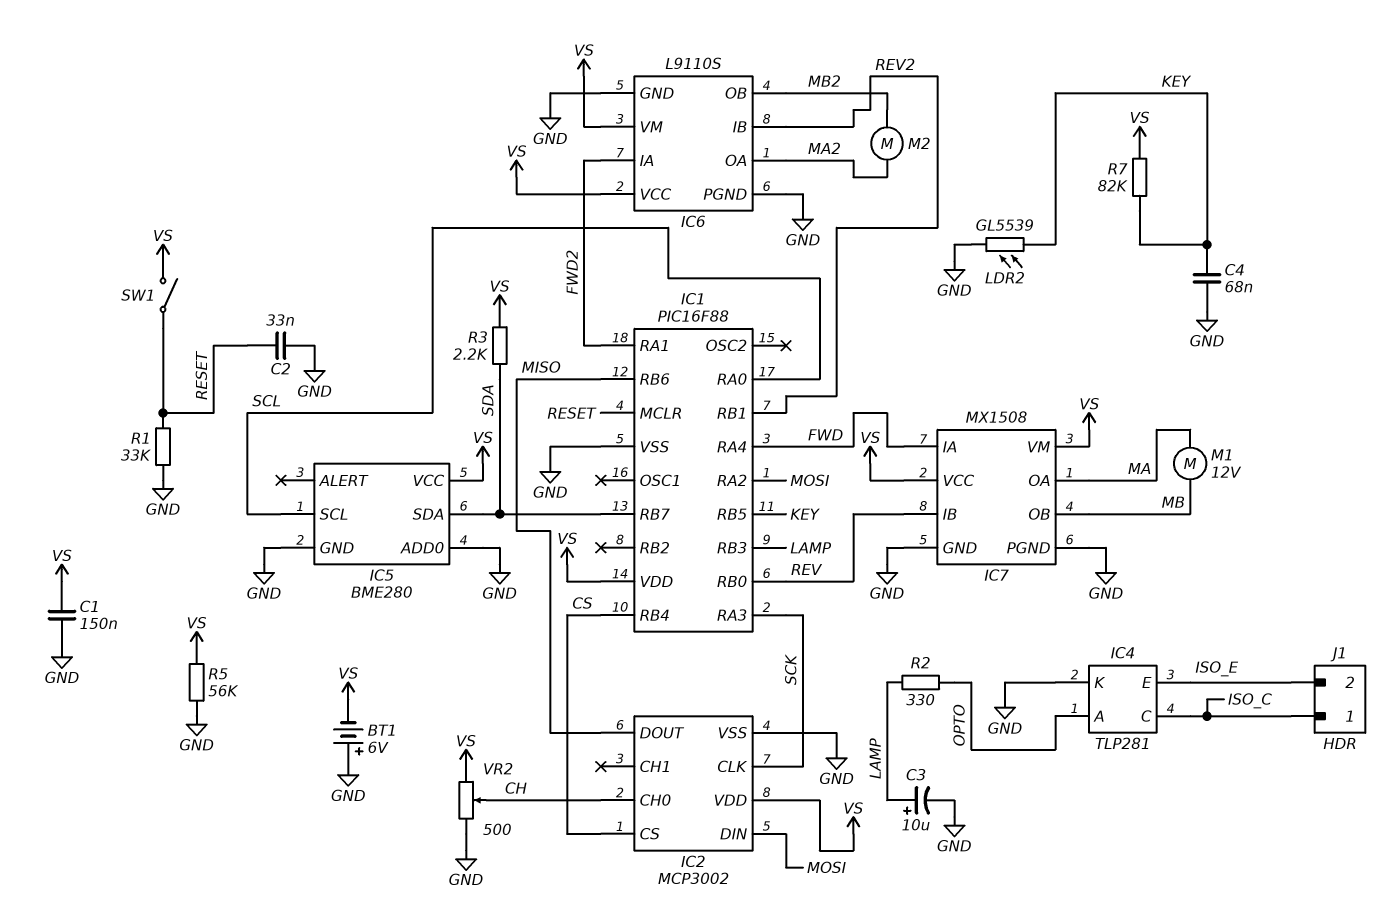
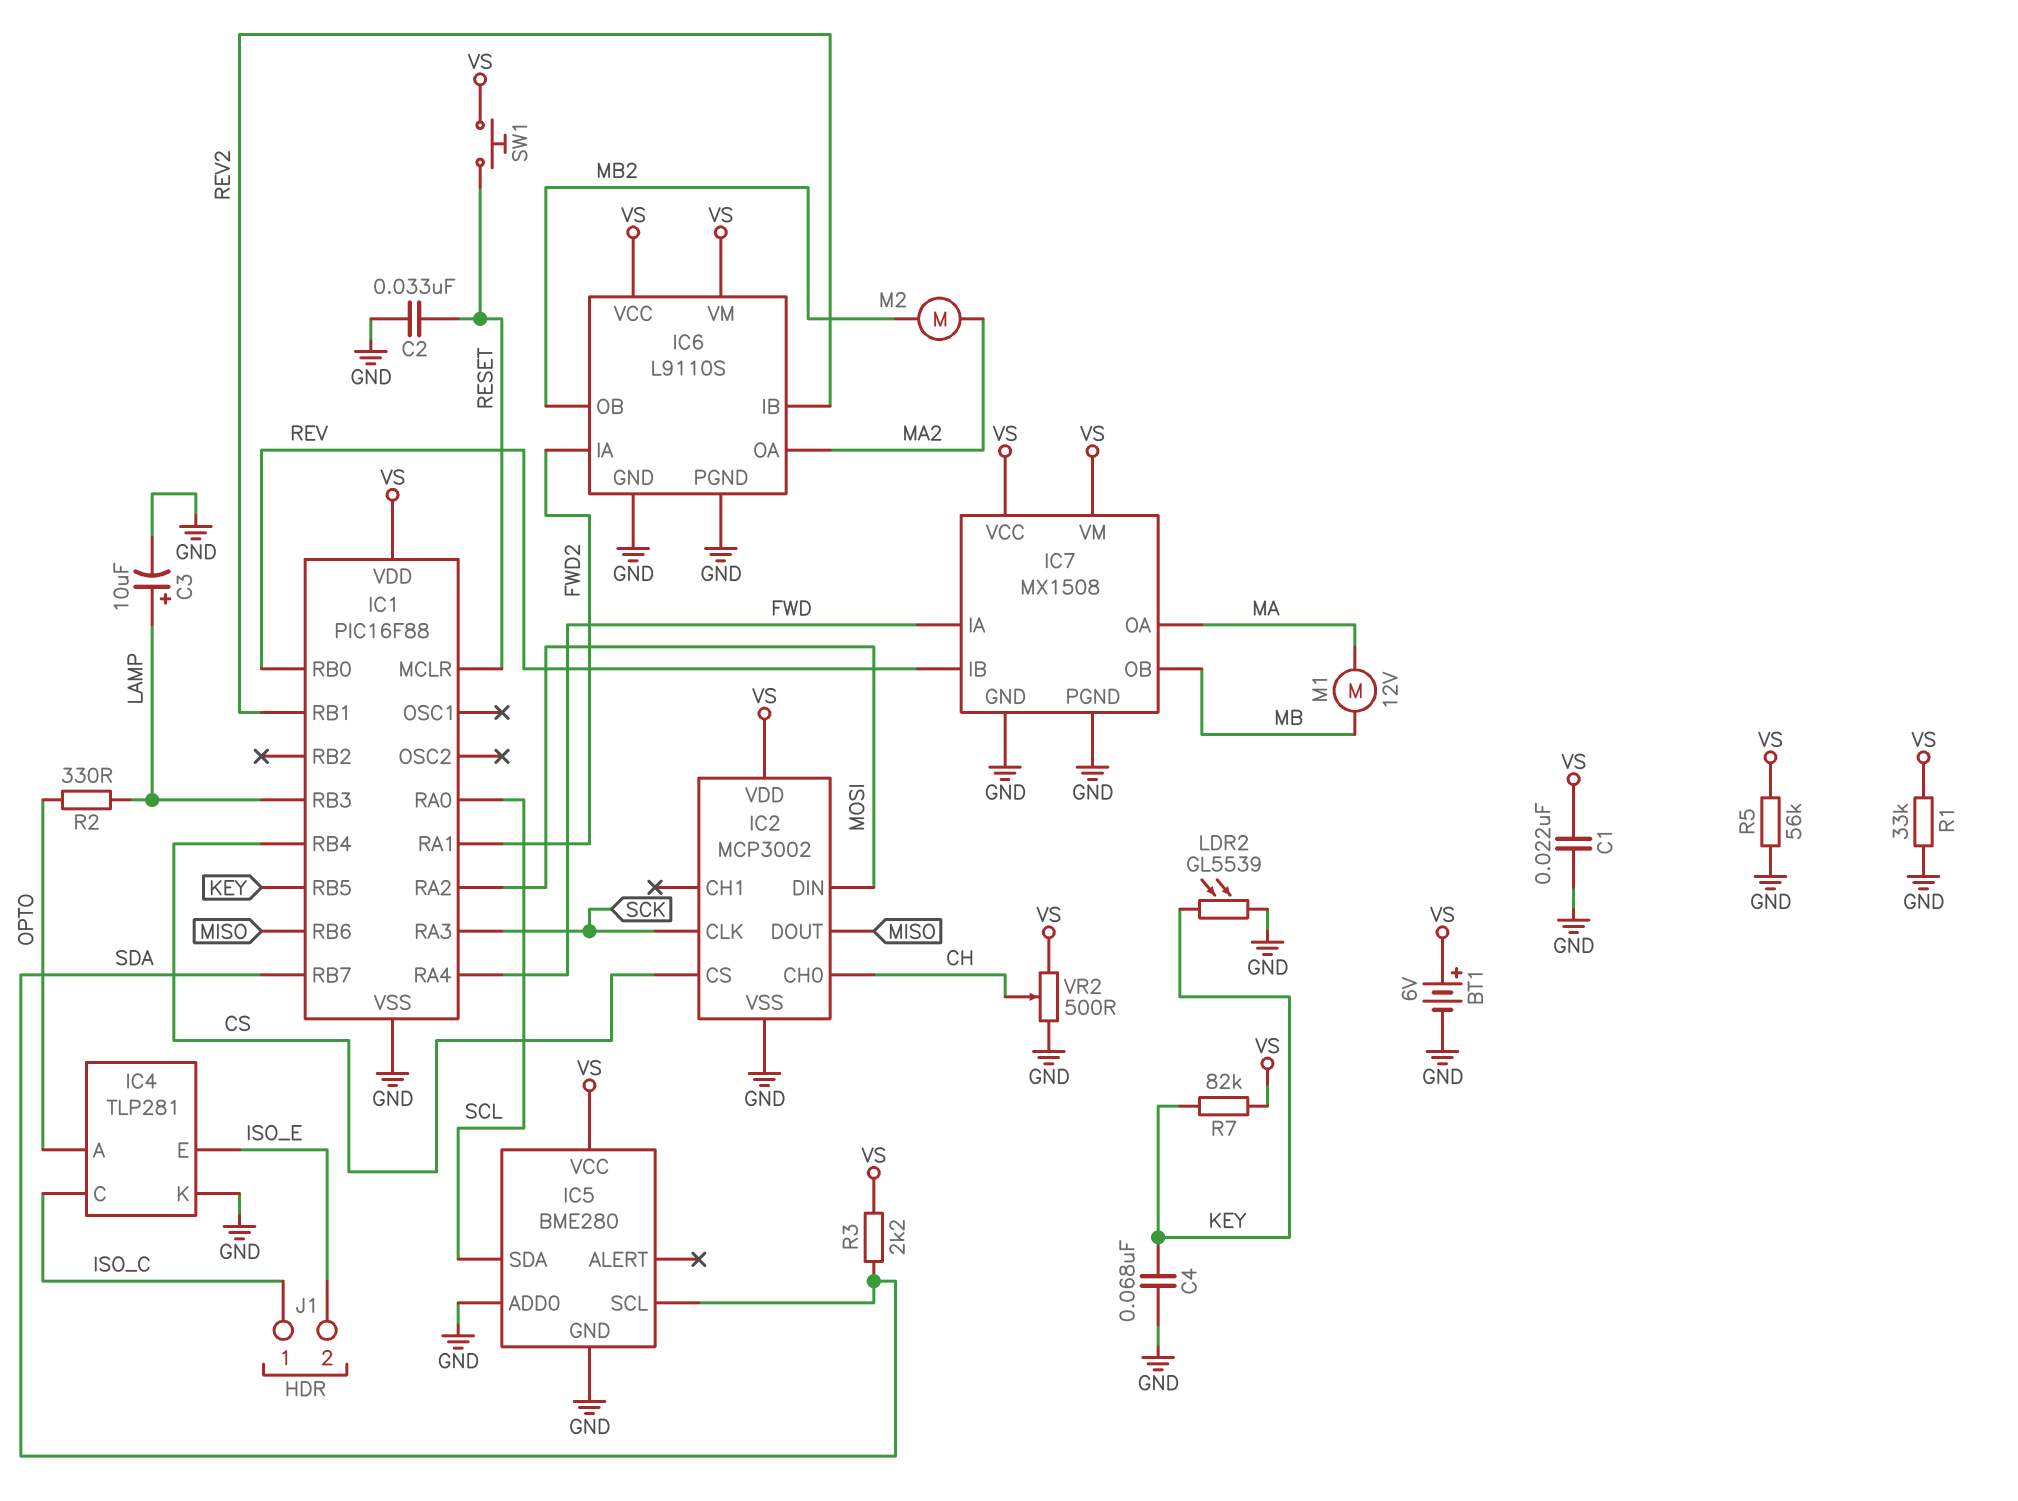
BT1: 6V (plus GND, minus VS) -> 6V (plus VS, minus GND)
C1: 150nF (GND, VS) -> 22nF (GND, VS)
IC5 pin SCL: SCL -> SDA
IC5 pin SDA: SDA -> SCL
R1: 33k (GND, RESET) -> 33k (GND, VS)
SW1: switch (RESET, VS) -> button (RESET, VS)

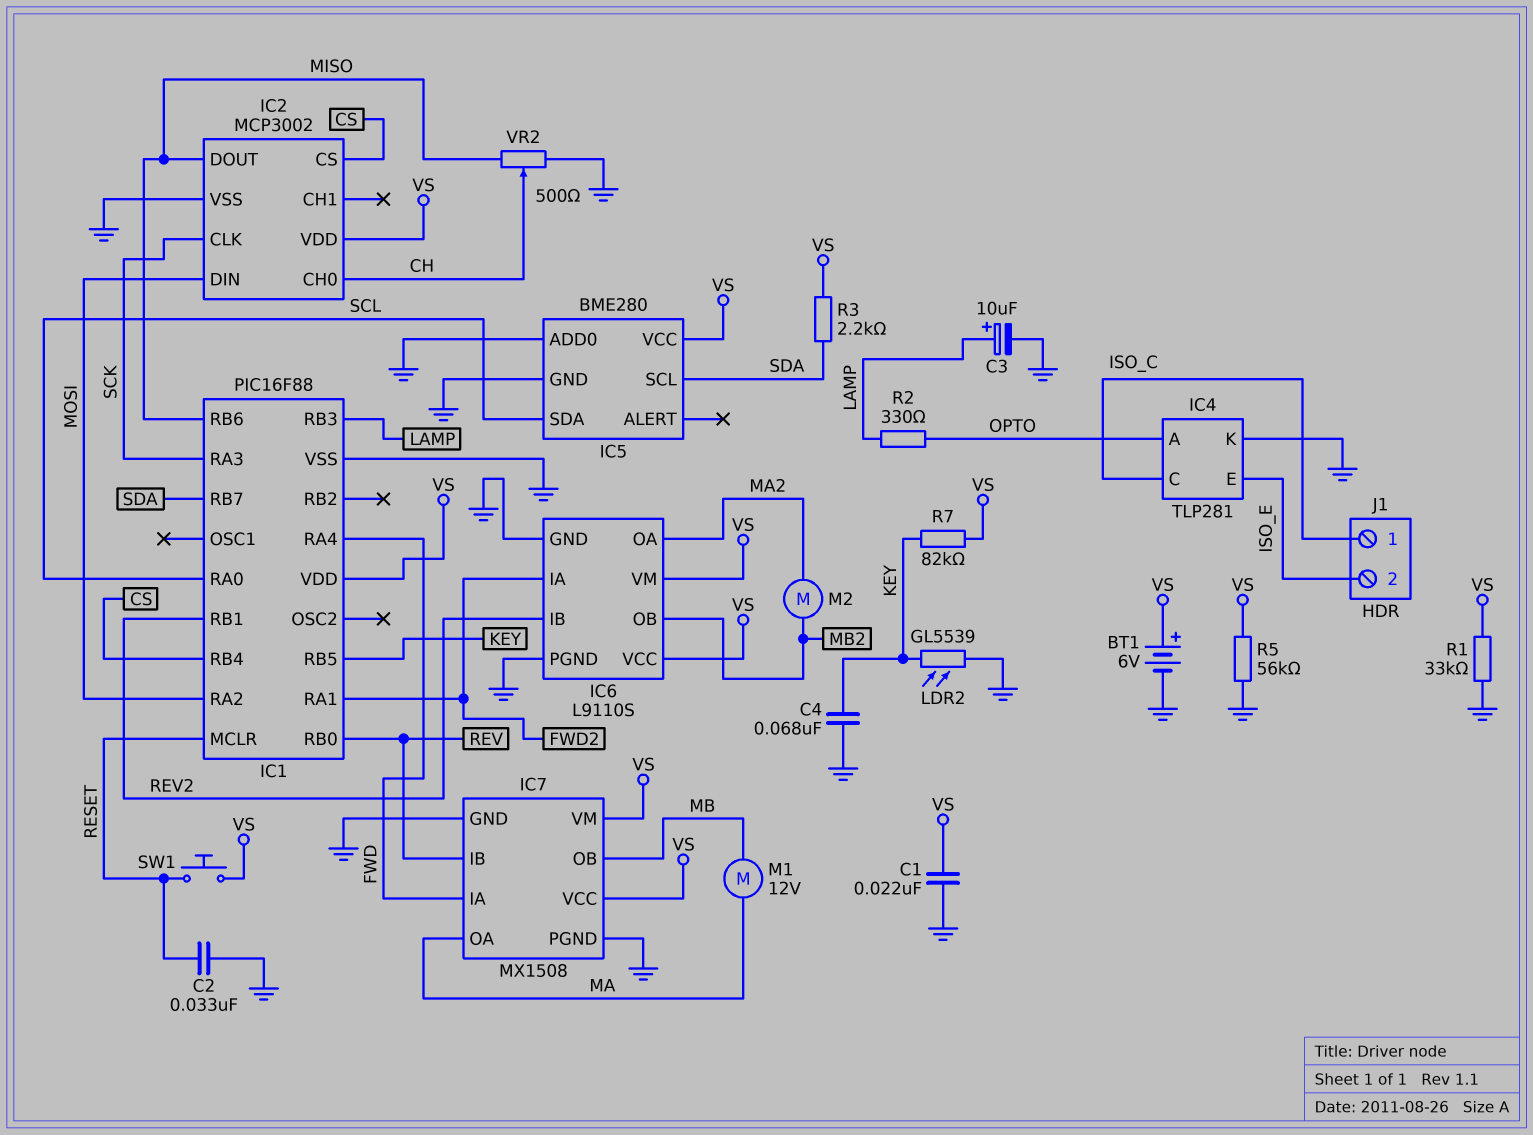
VR2: 500 (GND, VS, wiper CH) -> 500 (GND, MISO, wiper CH)

